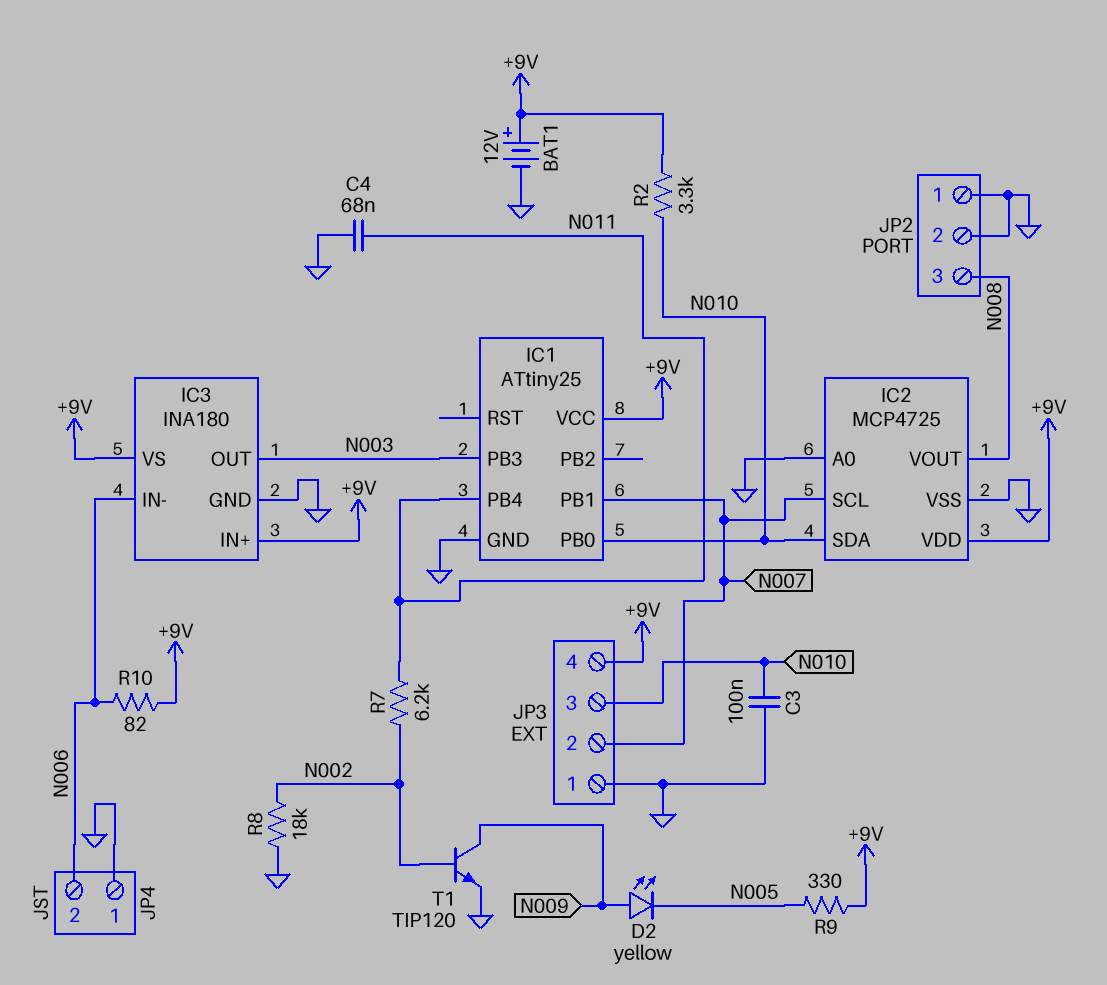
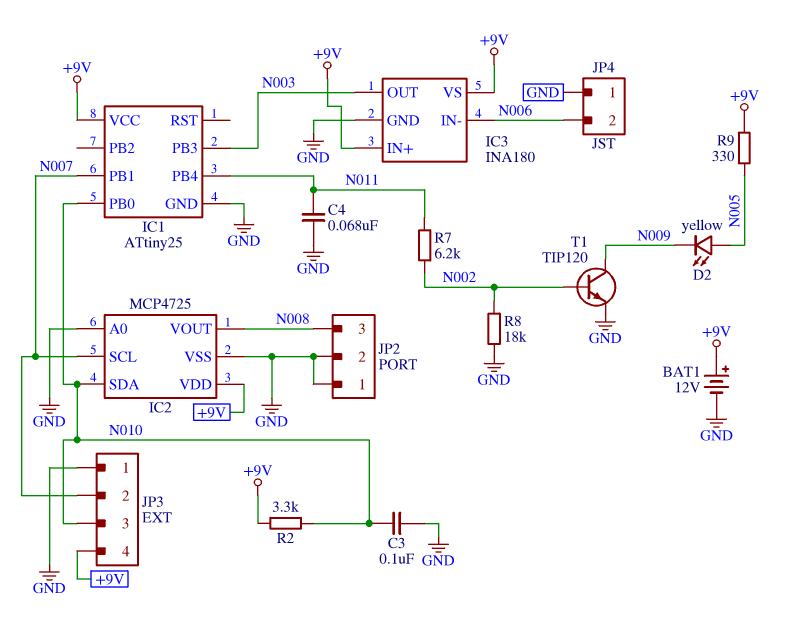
D2: LED yellow (A N009, K N005) -> LED yellow (A N005, K N009)
R10: 82 (+9V, N006) -> none

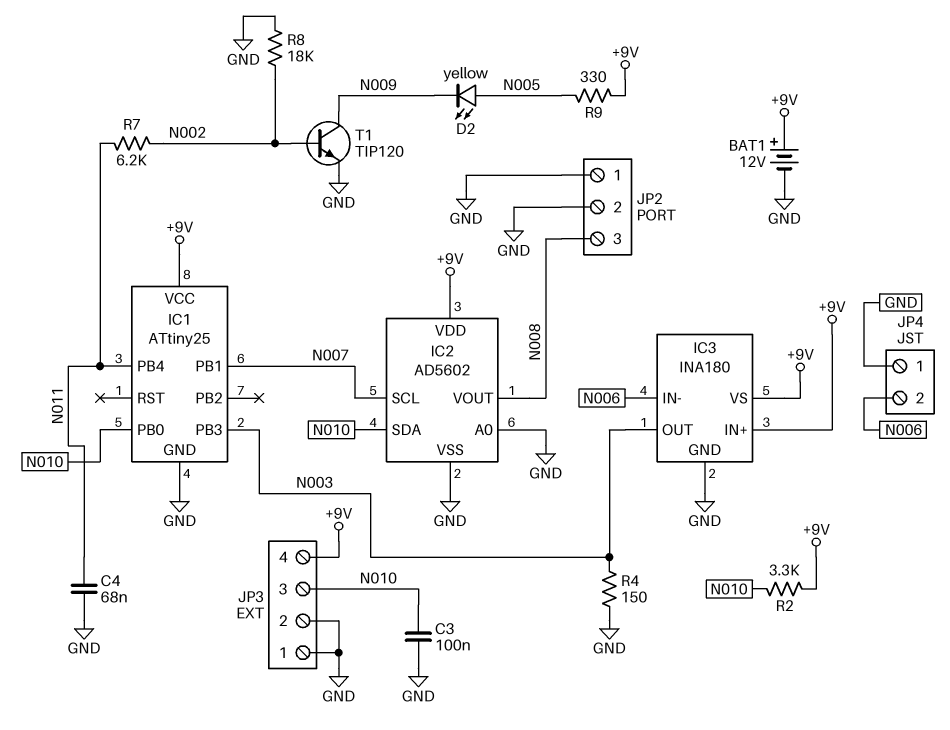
IC2: MCP4725 -> AD5602
JP3 pin 2: N007 -> GND
R4: none -> 150 (GND, N003)

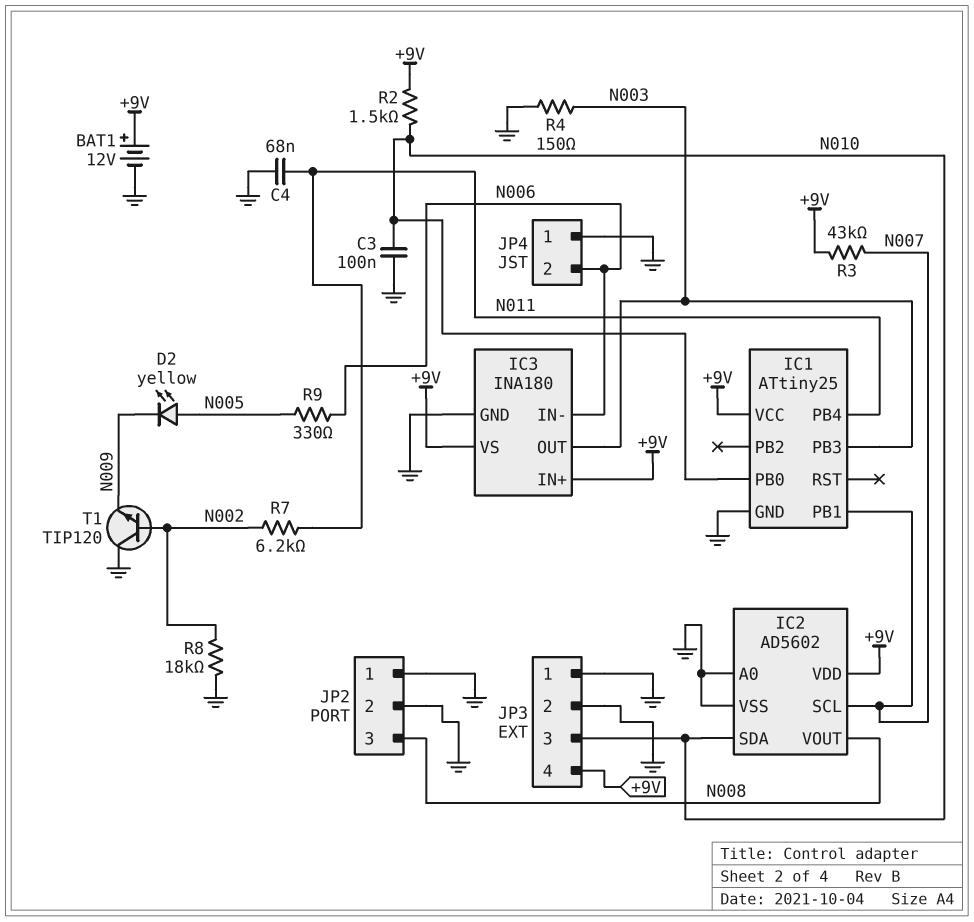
R2: 3.3k (+9V, N010) -> 1.5k (+9V, N010)
R3: none -> 43k (+9V, N007)
R9: 330 (+9V, N005) -> 330 (N005, N006)
T1: NPN TIP120 (B N002, C N009, E GND) -> NPN TIP120 (B N002, C GND, E N009)

